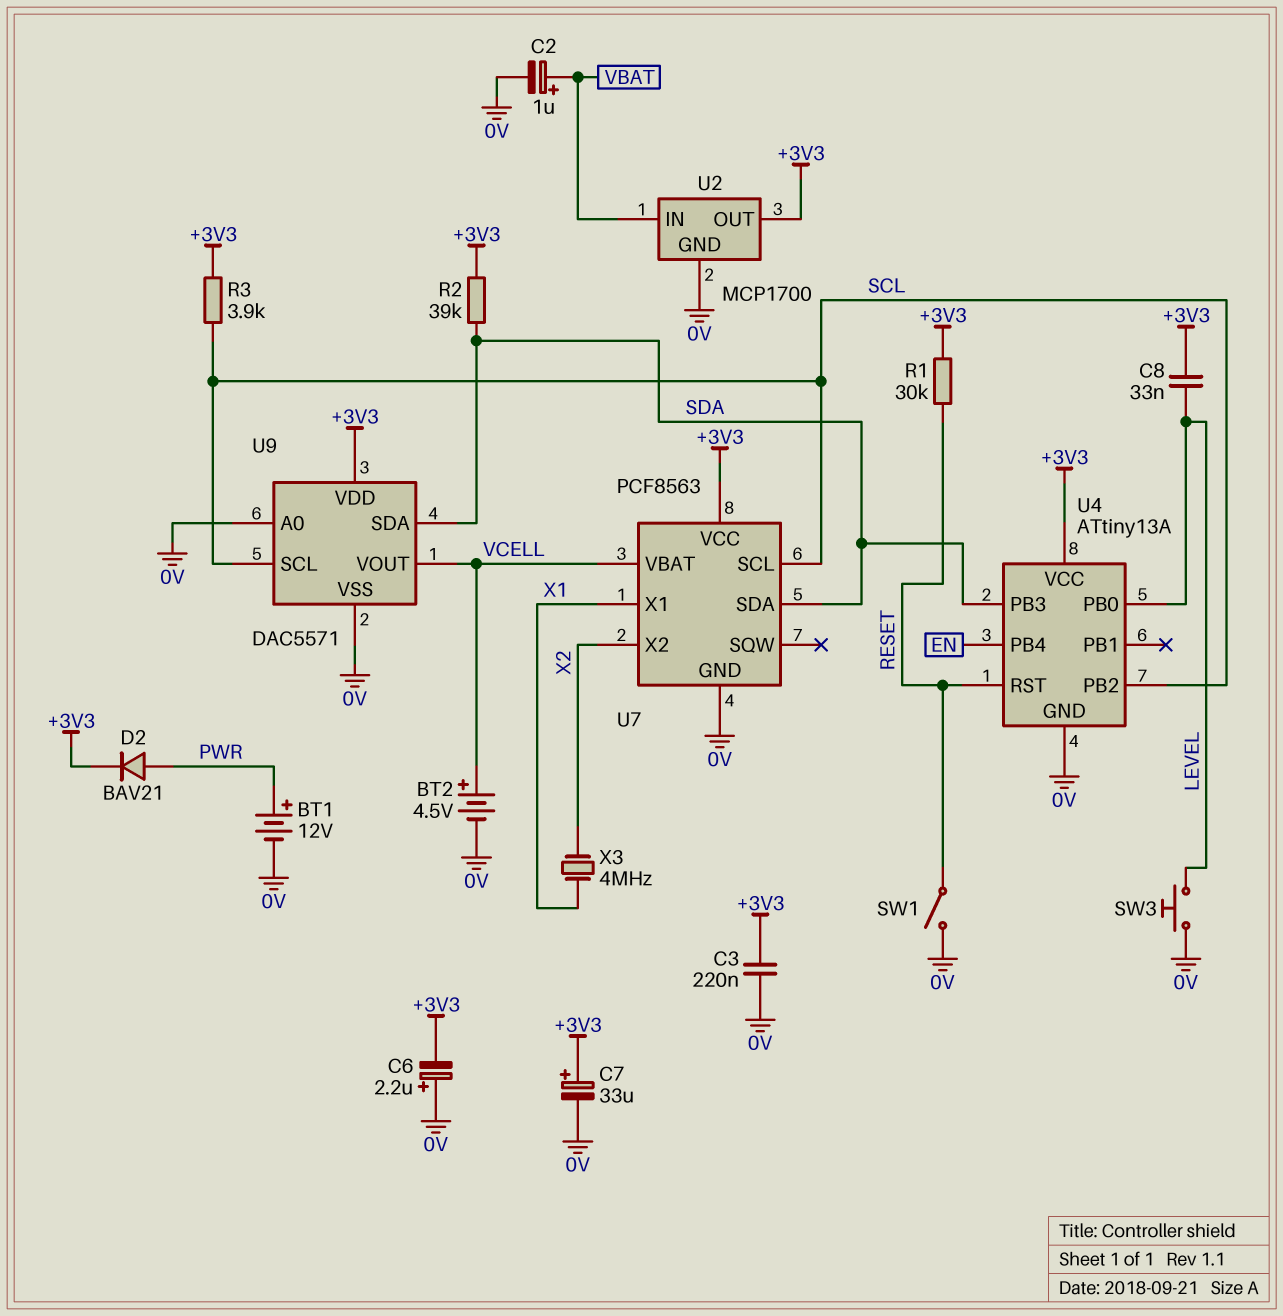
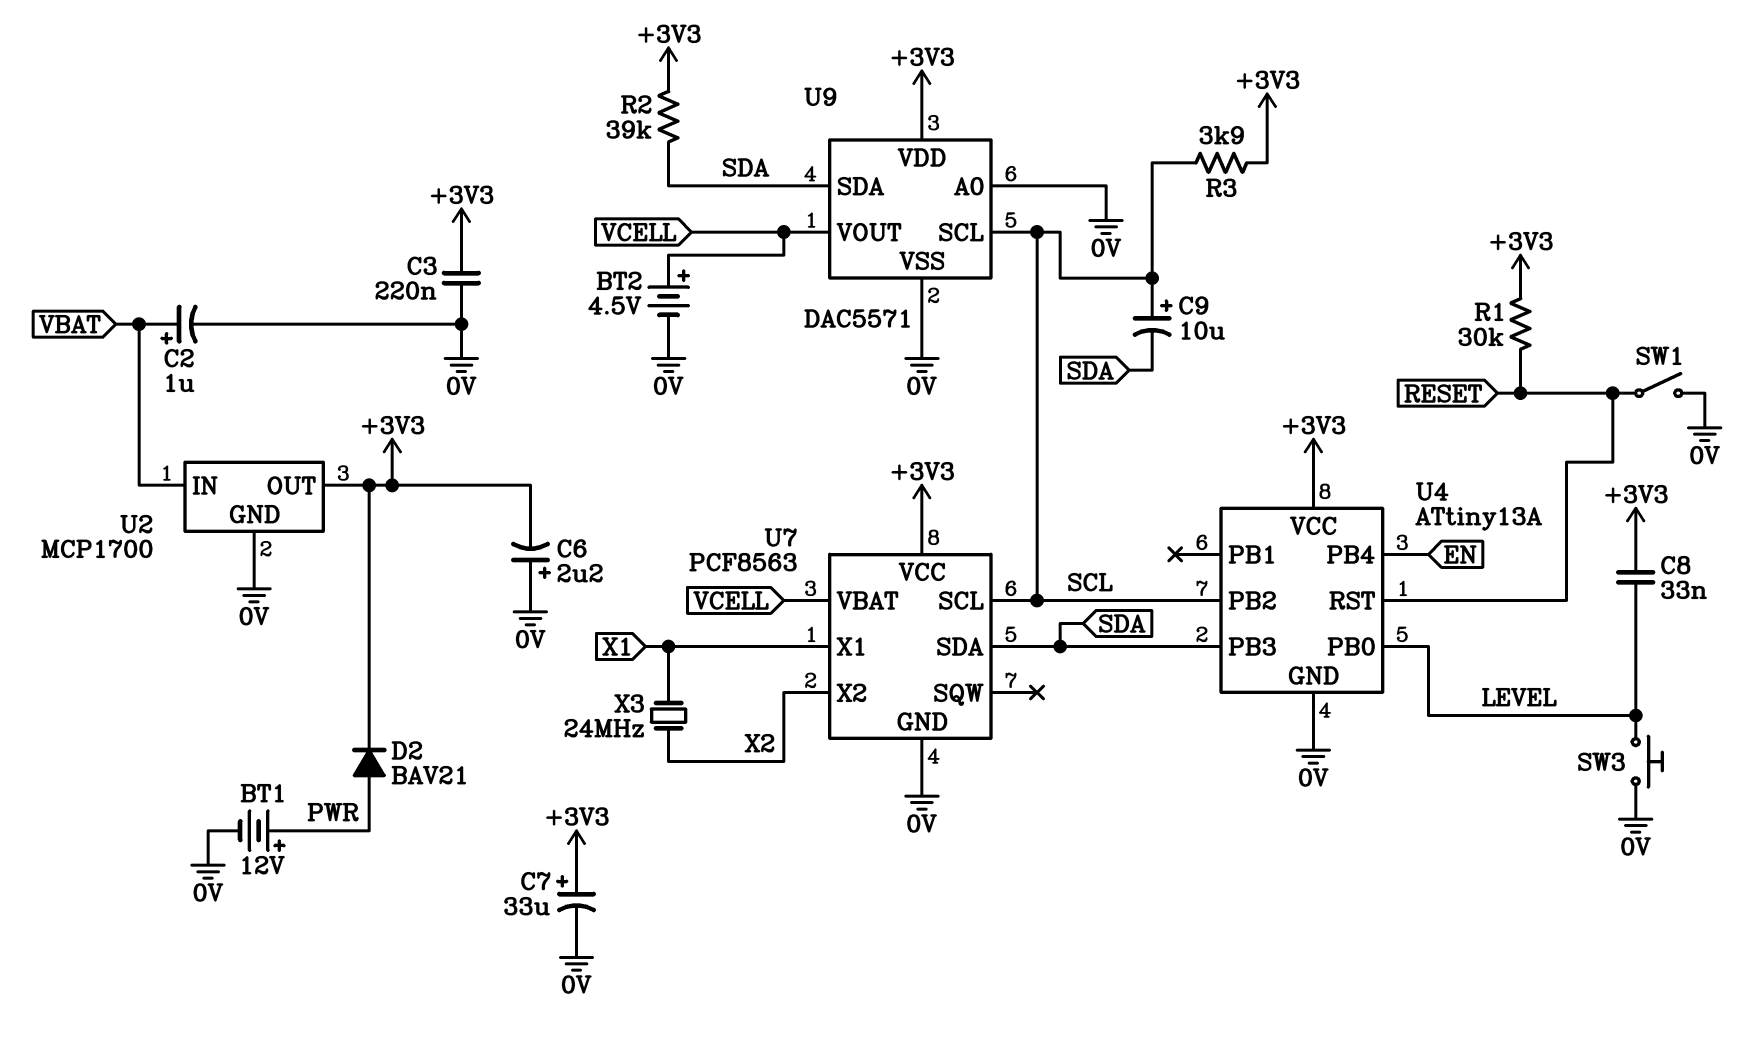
C9: none -> 10uF (plus SCL, minus SDA)
X3: 4MHz (X1, X2) -> 24MHz (X1, X2)

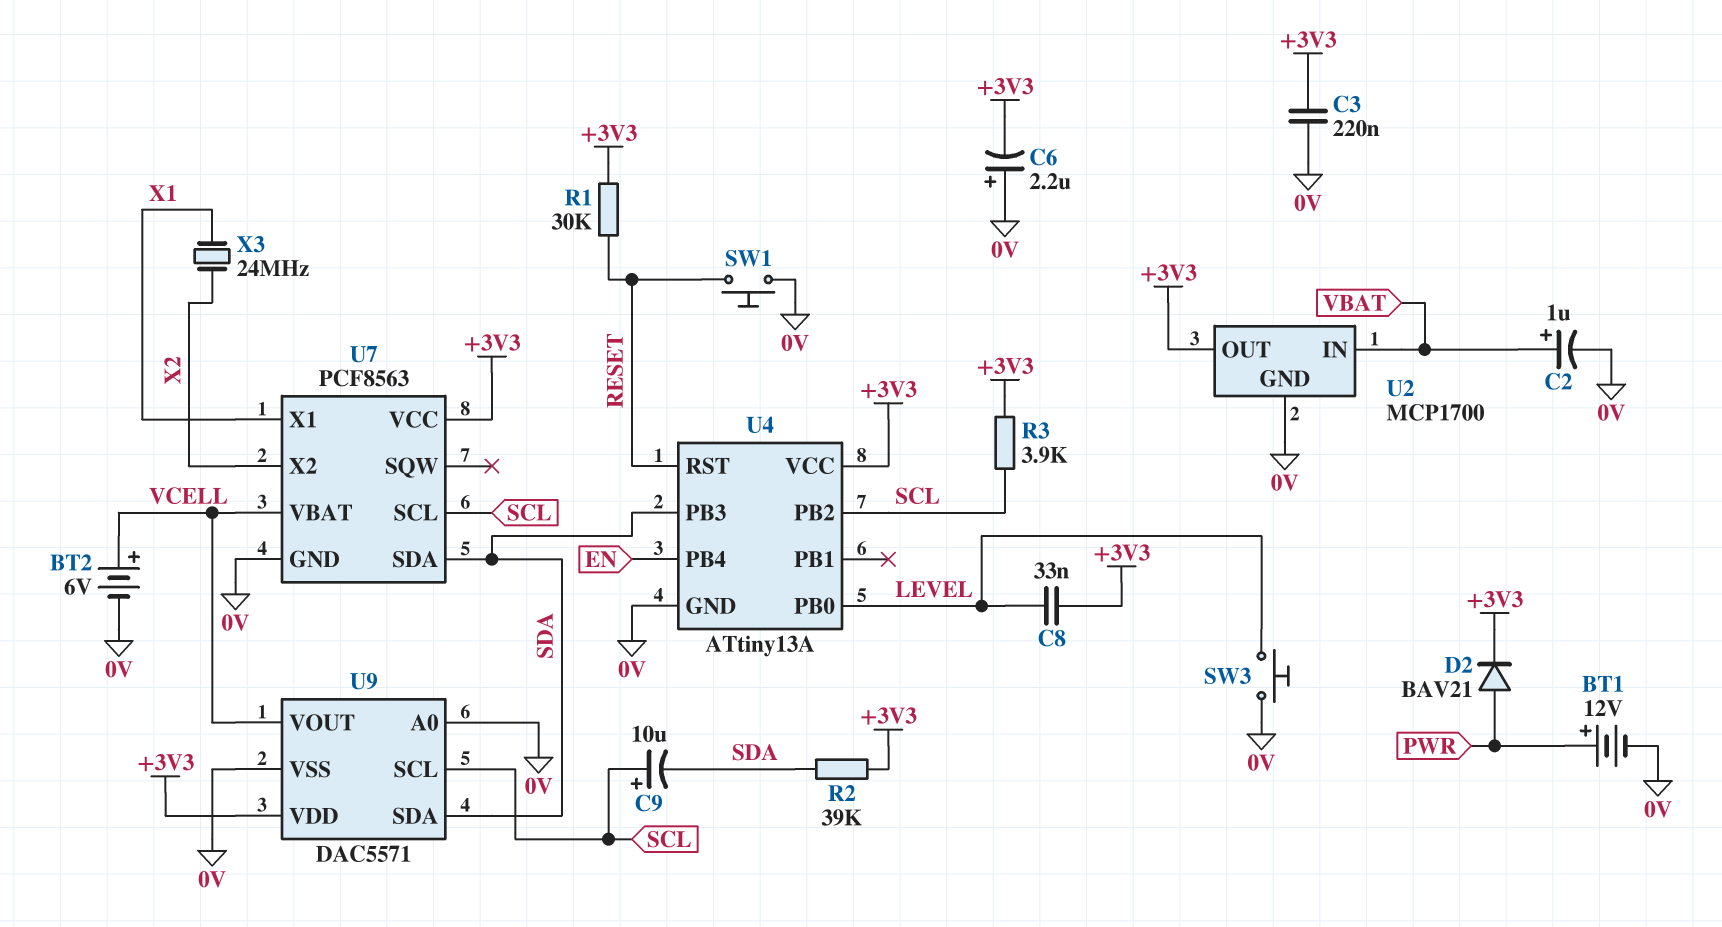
BT2: 4.5V (plus VCELL, minus 0V) -> 6V (plus VCELL, minus 0V)
C7: 33uF (plus +3V3, minus 0V) -> none
SW1: switch (0V, RESET) -> button (0V, RESET)

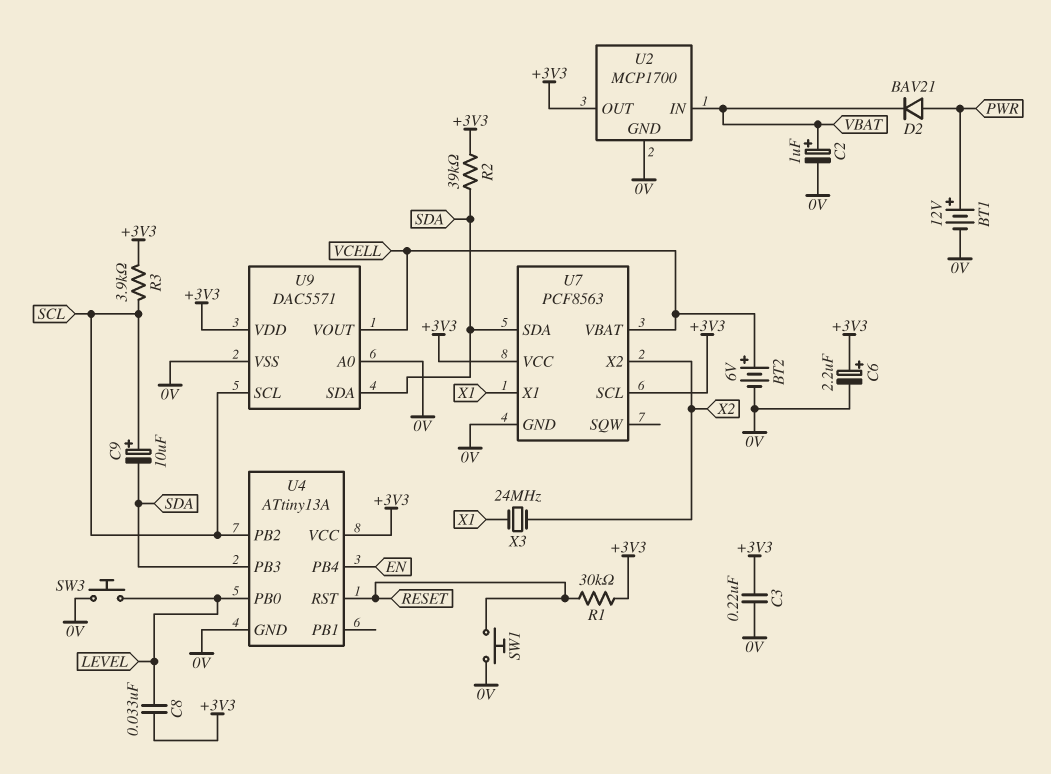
C6: 2.2uF (plus 0V, minus +3V3) -> 2.2uF (plus +3V3, minus 0V)
D2: diode BAV21 (A PWR, K +3V3) -> diode BAV21 (A PWR, K VBAT)
U7 pin SCL: SCL -> +3V3

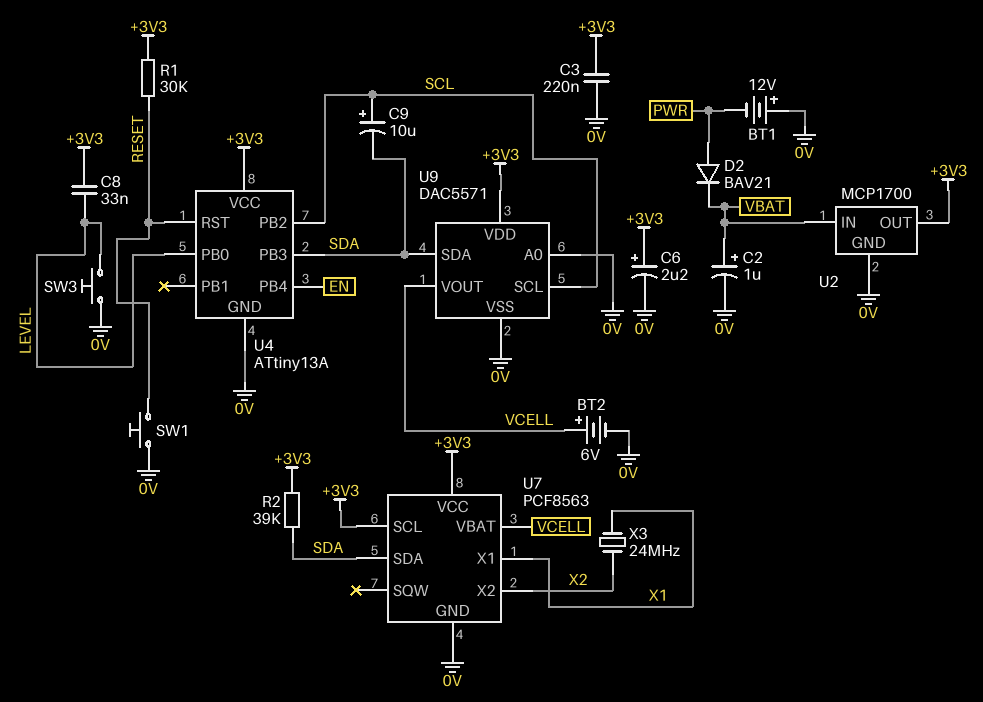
BT1: 12V (plus PWR, minus 0V) -> 12V (plus 0V, minus PWR)
R3: 3.9k (+3V3, SCL) -> none

